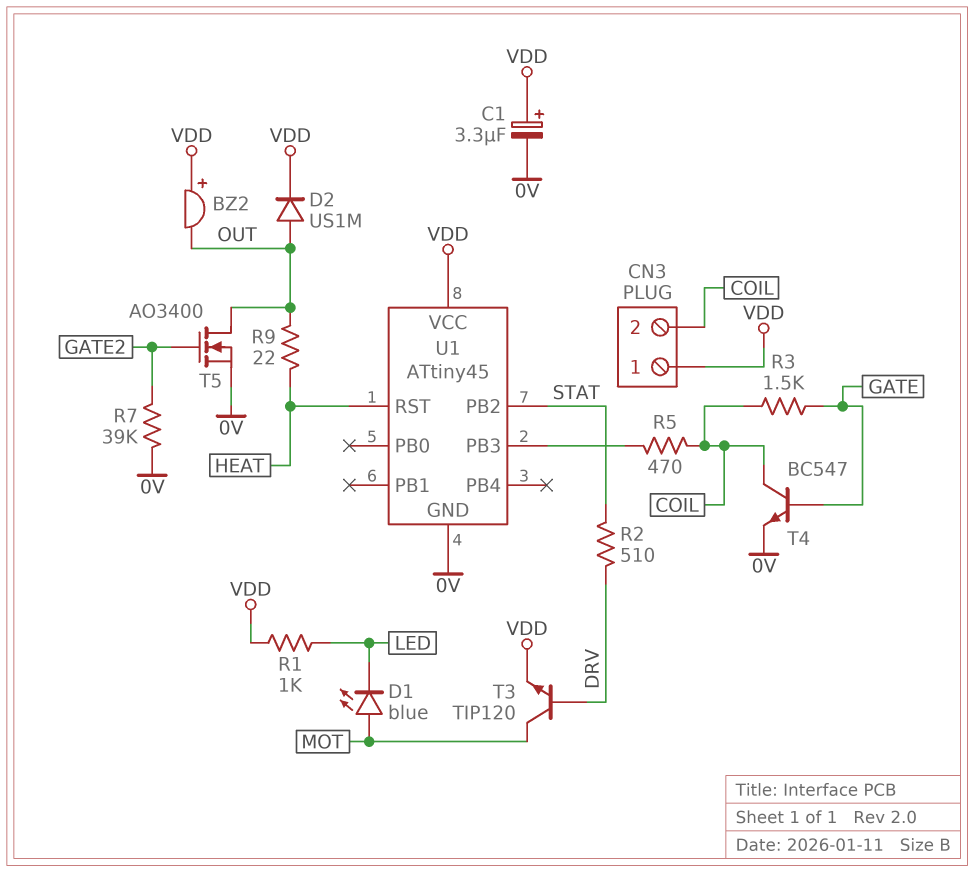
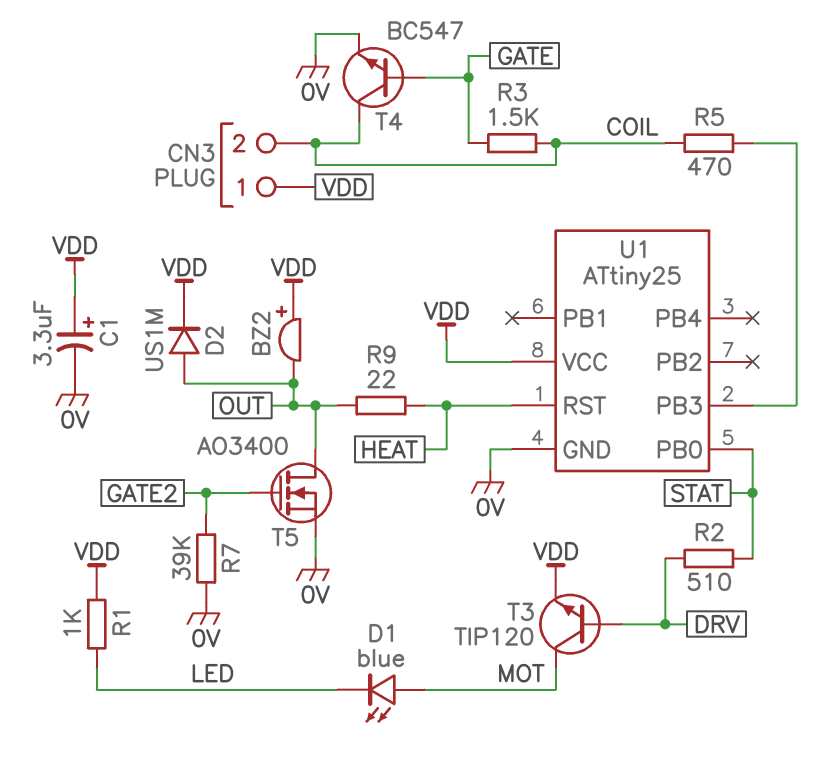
U1: ATtiny45 -> ATtiny25
U1 pin PB0: none -> STAT
U1 pin PB2: STAT -> none

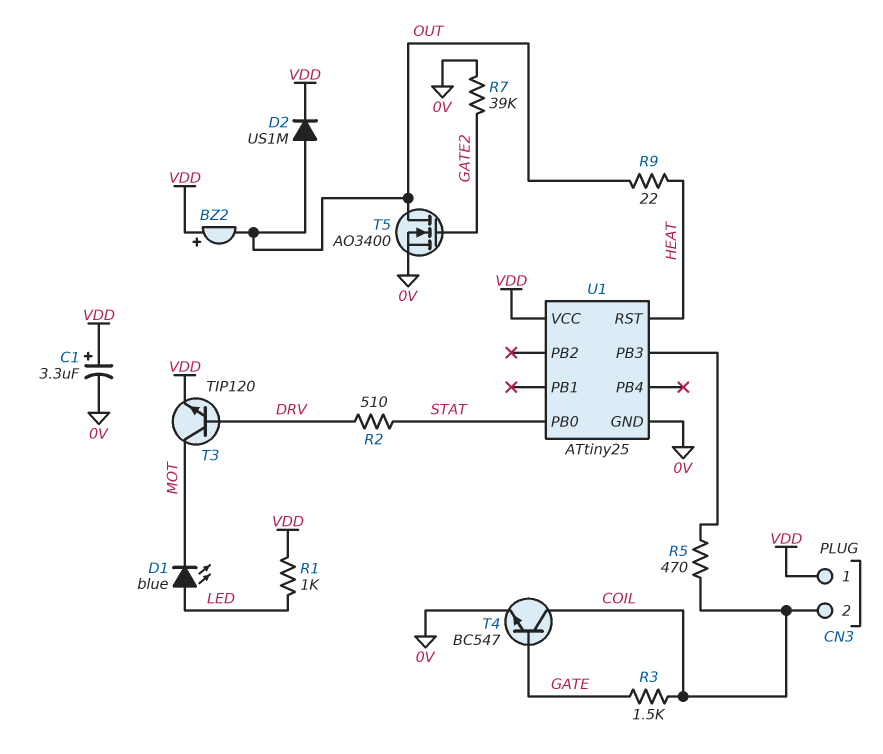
D1: LED blue (A MOT, K LED) -> LED blue (A LED, K MOT)

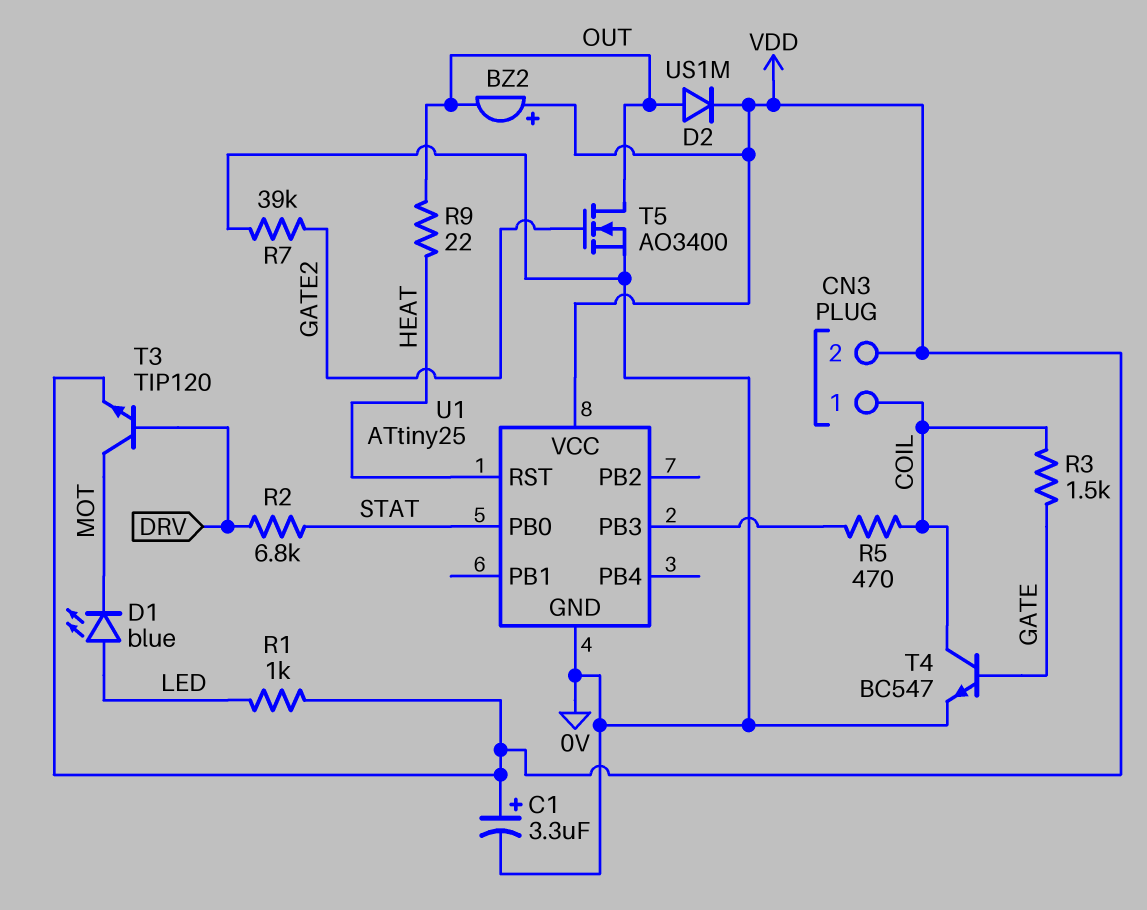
CN3 pin 1: VDD -> COIL
CN3 pin 2: COIL -> VDD
R2: 510 (DRV, STAT) -> 6.8k (DRV, STAT)

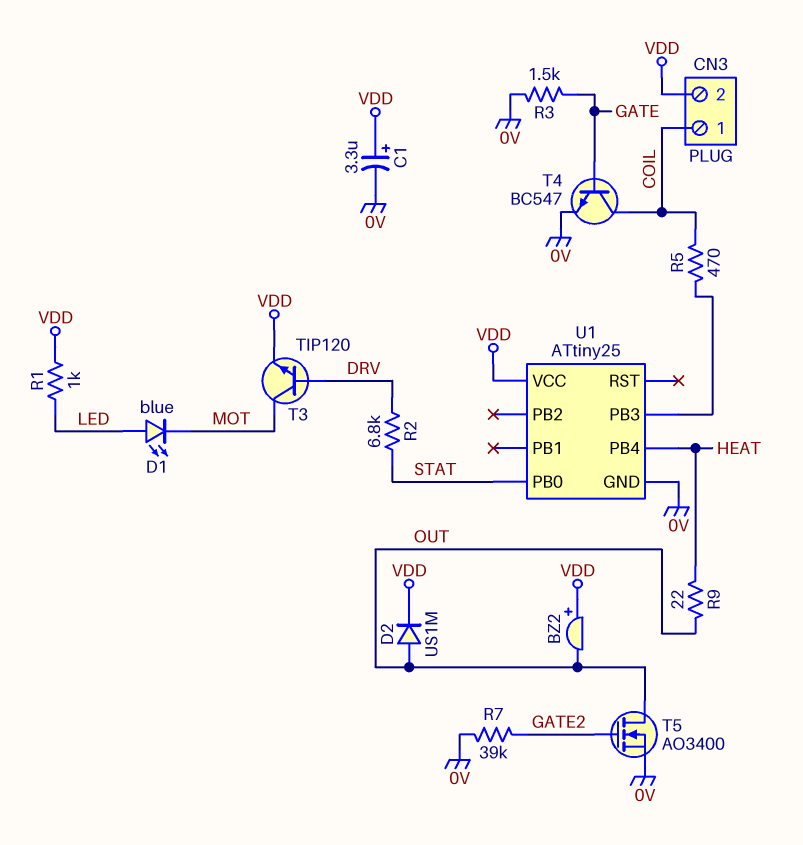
R3: 1.5k (COIL, GATE) -> 1.5k (0V, GATE)
U1 pin PB4: none -> HEAT
U1 pin RST: HEAT -> none

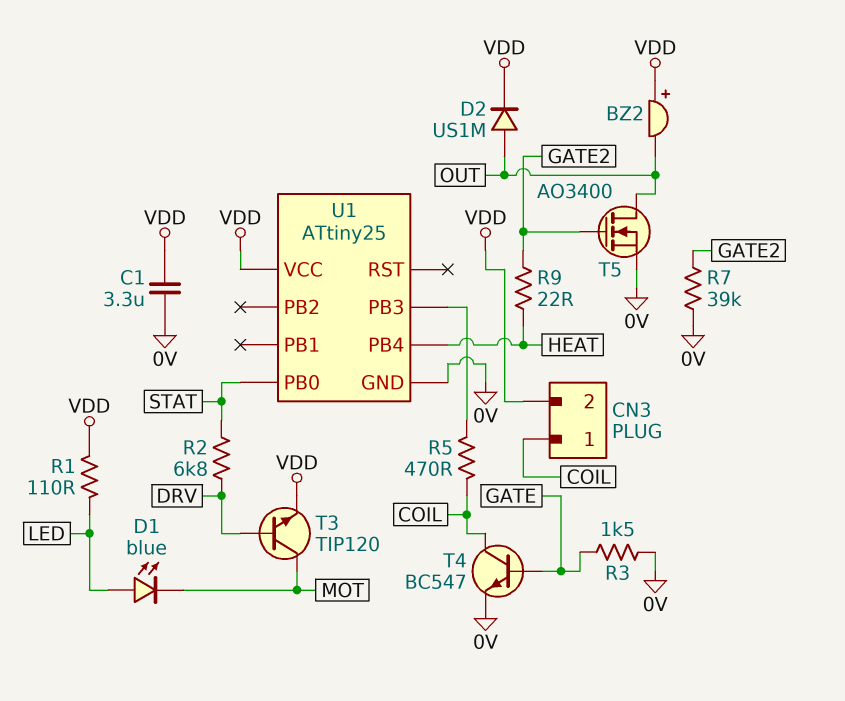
C1: 3.3uF (plus VDD, minus 0V) -> 3.3uF (0V, VDD)
R1: 1k (LED, VDD) -> 110 (LED, VDD)
R9: 22 (HEAT, OUT) -> 22 (GATE2, HEAT)

